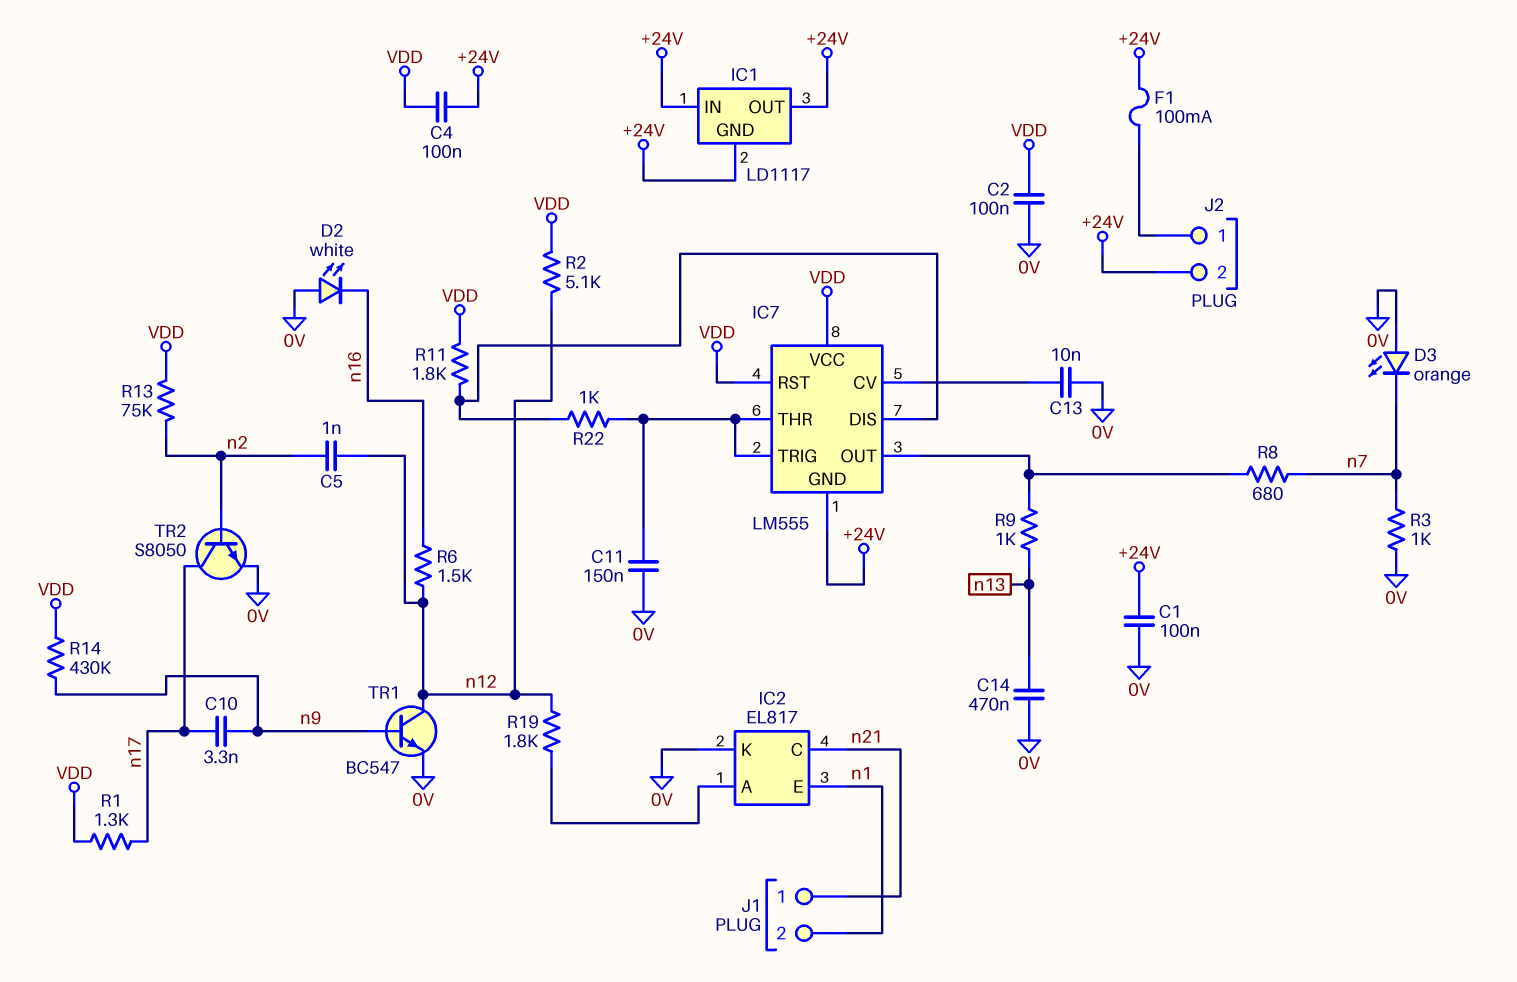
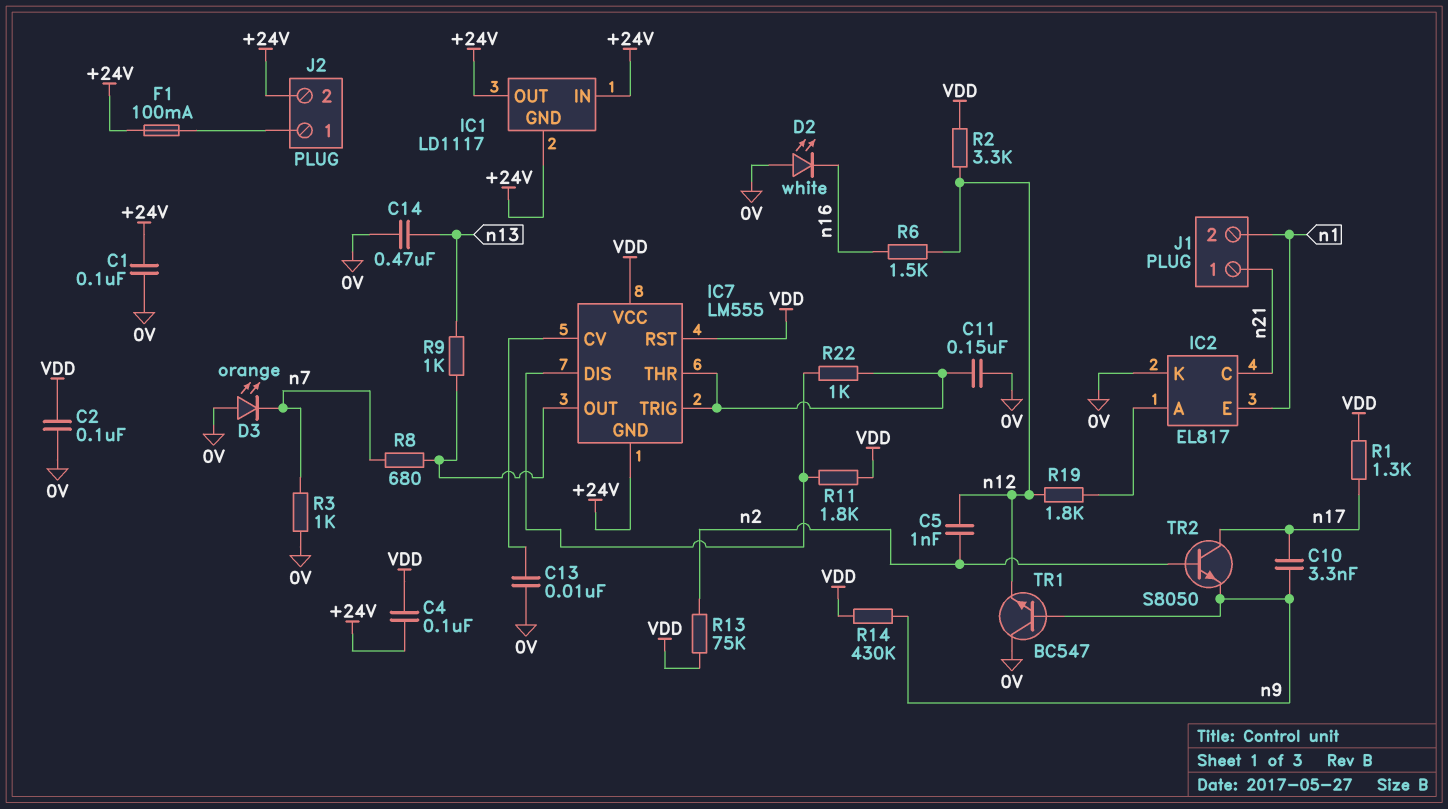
R2: 5.1k (VDD, n12) -> 3.3k (VDD, n12)
TR1: NPN BC547 (B n9, C n12, E 0V) -> NPN BC547 (B n9, C 0V, E n12)
TR2: NPN S8050 (B n2, C n17, E 0V) -> NPN S8050 (B n2, C n17, E n9)

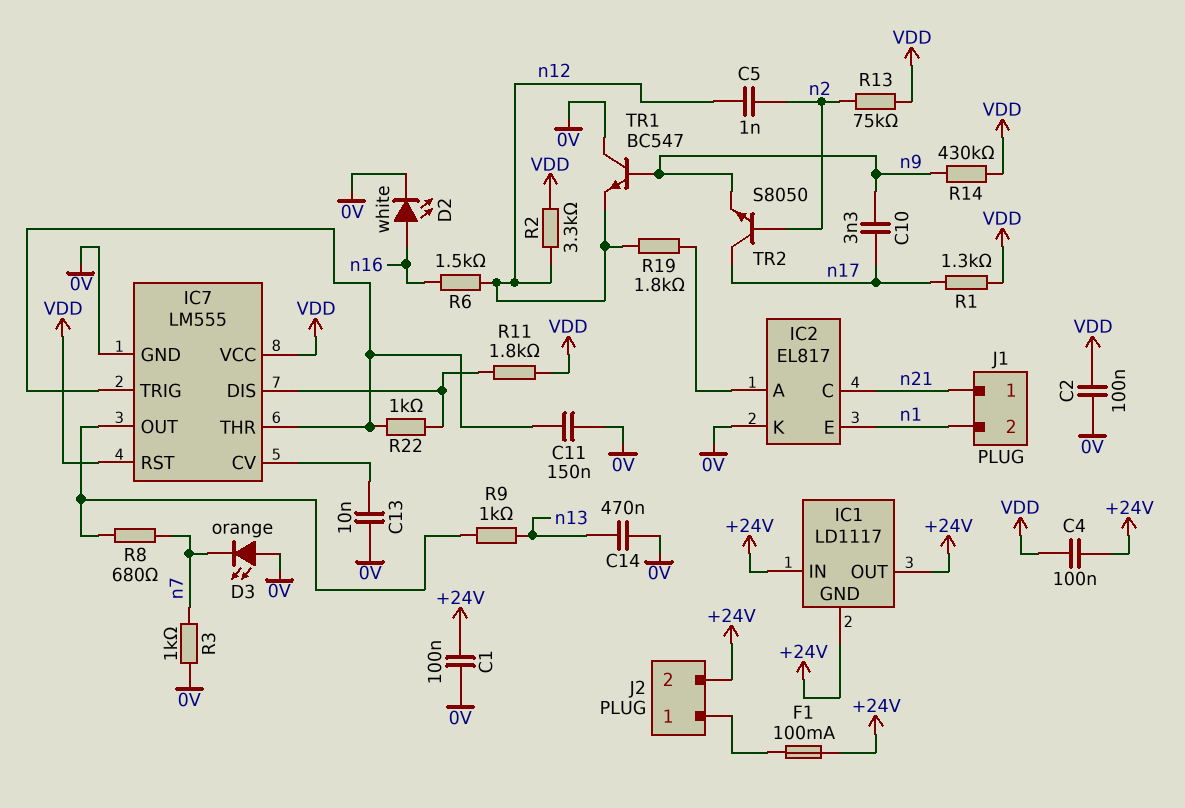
D2: LED white (A 0V, K n16) -> LED white (A n16, K 0V)
IC7 pin GND: +24V -> 0V

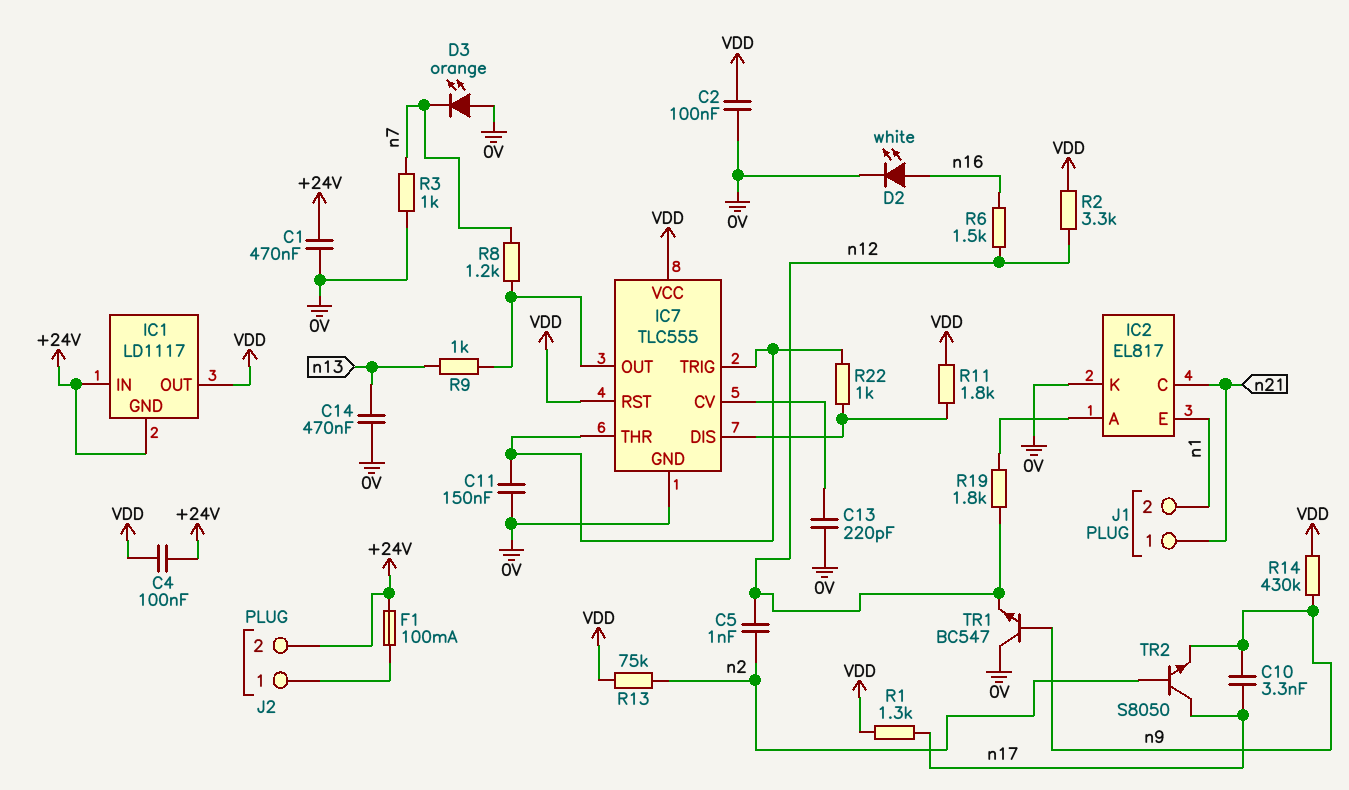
C1: 100nF (+24V, 0V) -> 470nF (+24V, 0V)
C13: 10nF (0V, IC7/CV) -> 220pF (0V, IC7/CV)
IC1 pin OUT: +24V -> VDD
IC7: LM555 -> TLC555
R8: 680 (IC7/OUT, n7) -> 1.2k (IC7/OUT, n7)

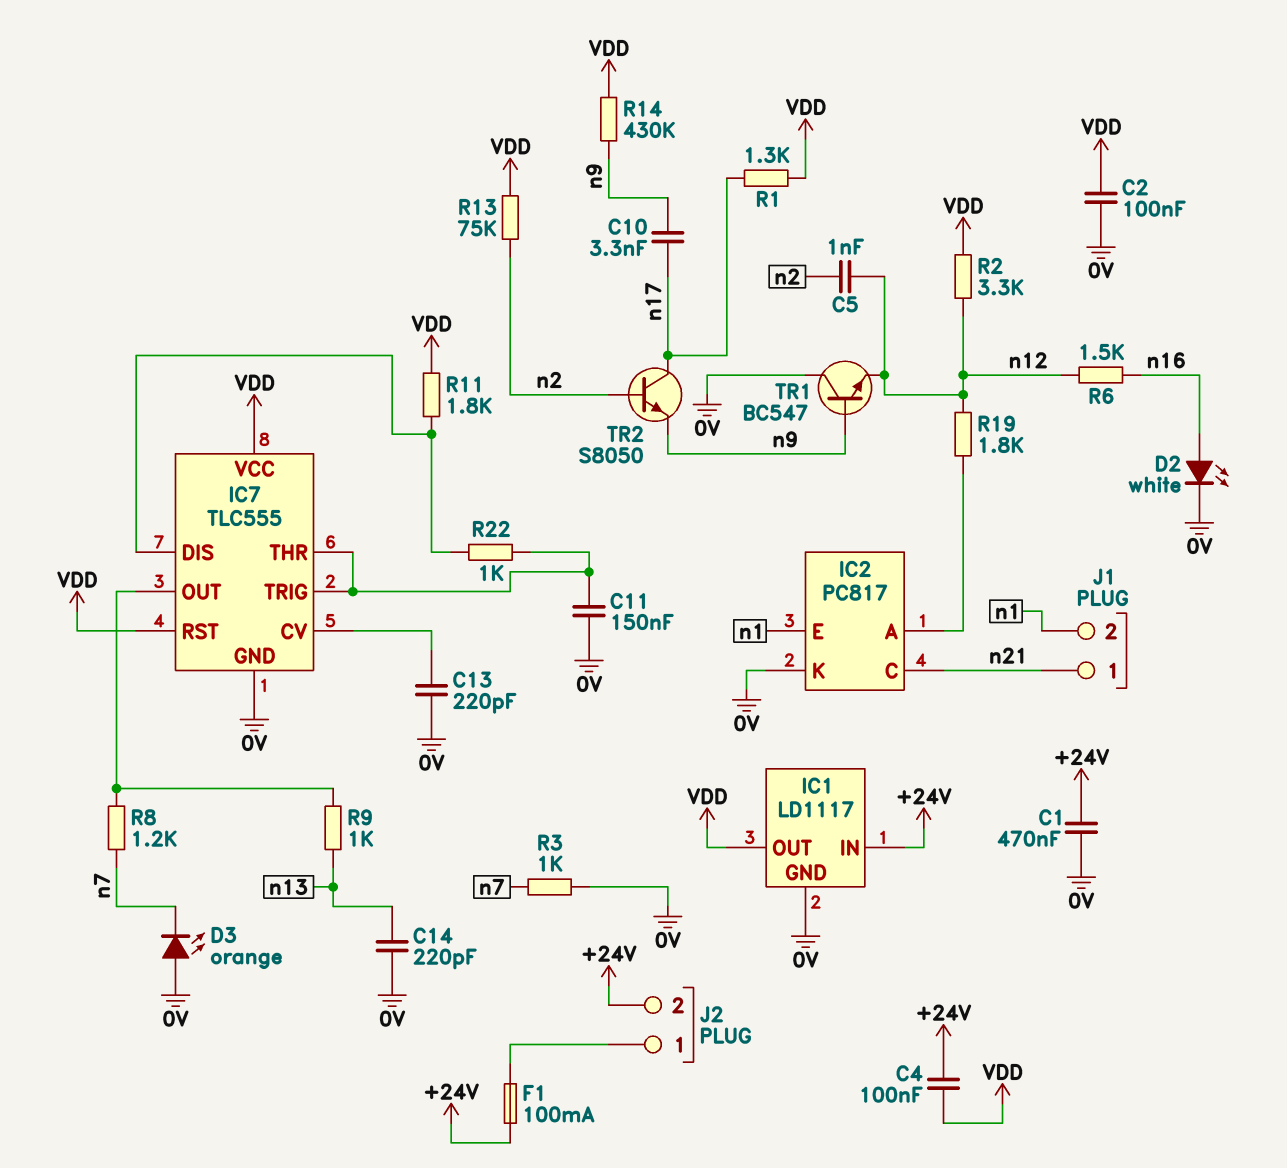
C14: 470nF (0V, n13) -> 220pF (0V, n13)
IC1 pin GND: +24V -> 0V
IC2: EL817 -> PC817

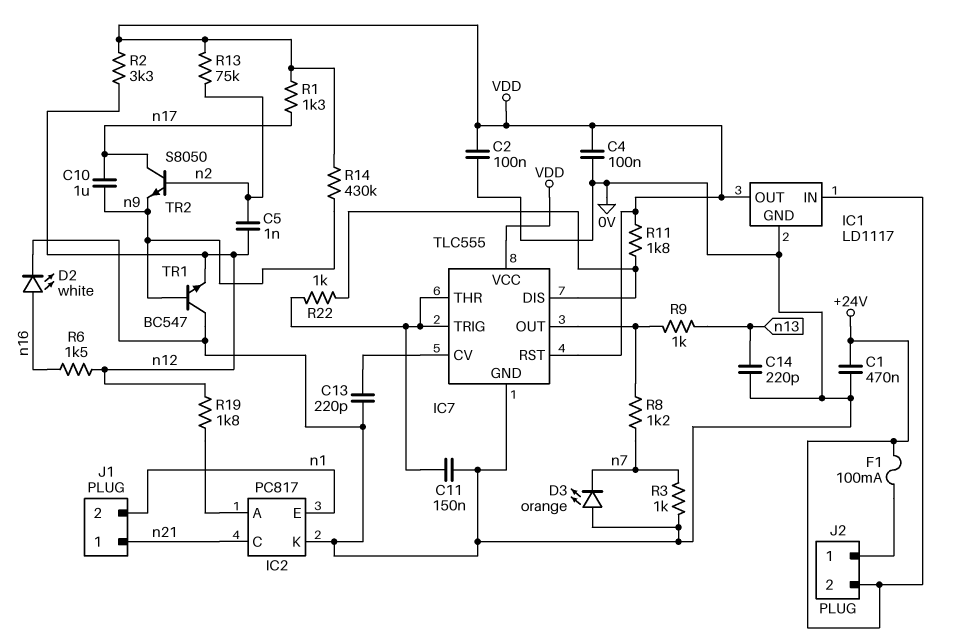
C4: 100nF (+24V, VDD) -> 100nF (0V, VDD)
C10: 3.3nF (n9, n17) -> 1uF (n9, n17)

